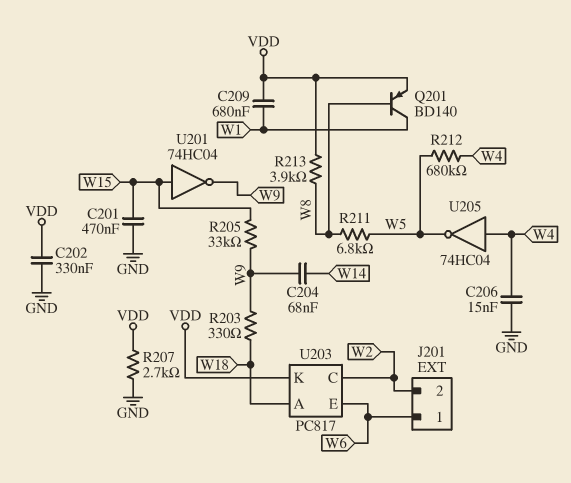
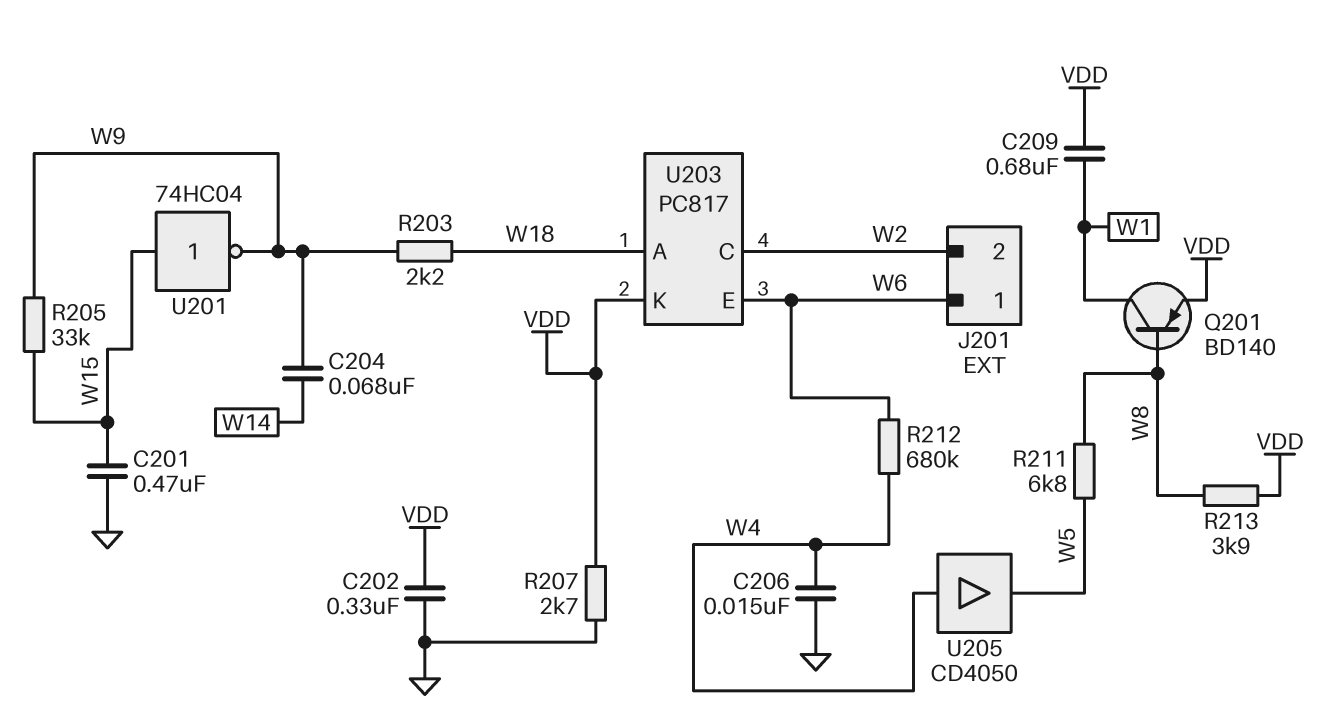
R203: 330 (W9, W18) -> 2.2k (W9, W18)
R212: 680k (W4, W5) -> 680k (W4, W6)
U205: NOT 74HC04 (in W4, out W5) -> buffer CD4050 (in W4, out W5)

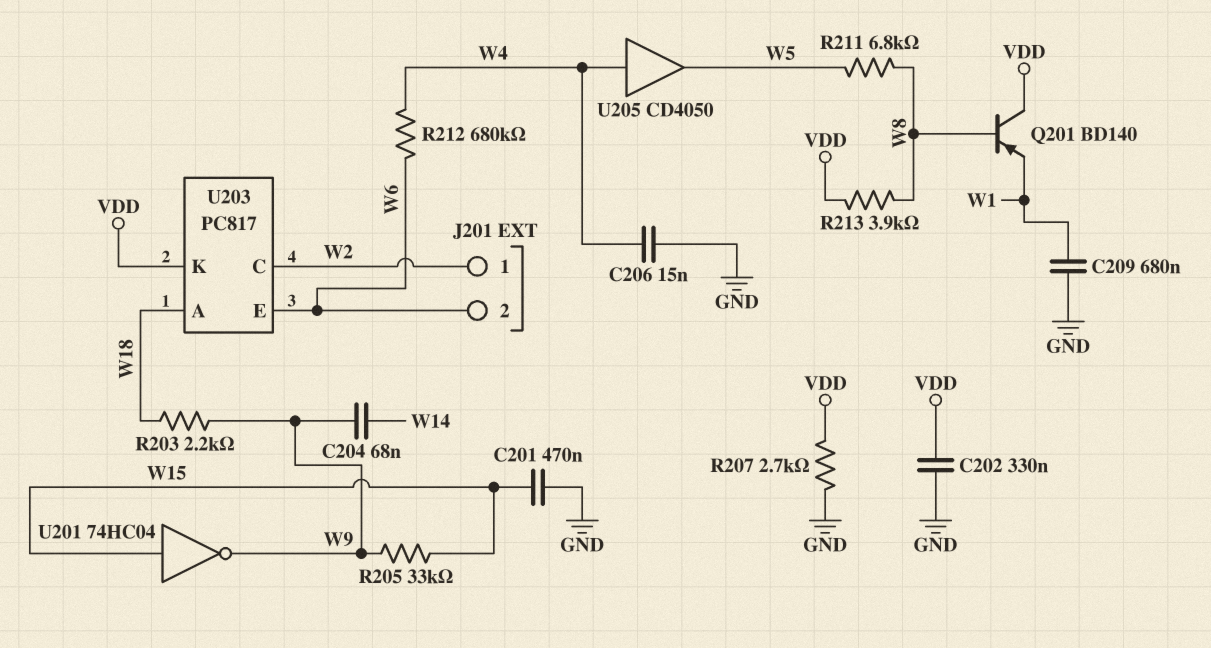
C209: 680nF (VDD, W1) -> 680nF (GND, W1)
J201 pin 1: W6 -> W2
J201 pin 2: W2 -> W6
Q201: PNP BD140 (B W8, C W1, E VDD) -> PNP BD140 (B W8, C VDD, E W1)

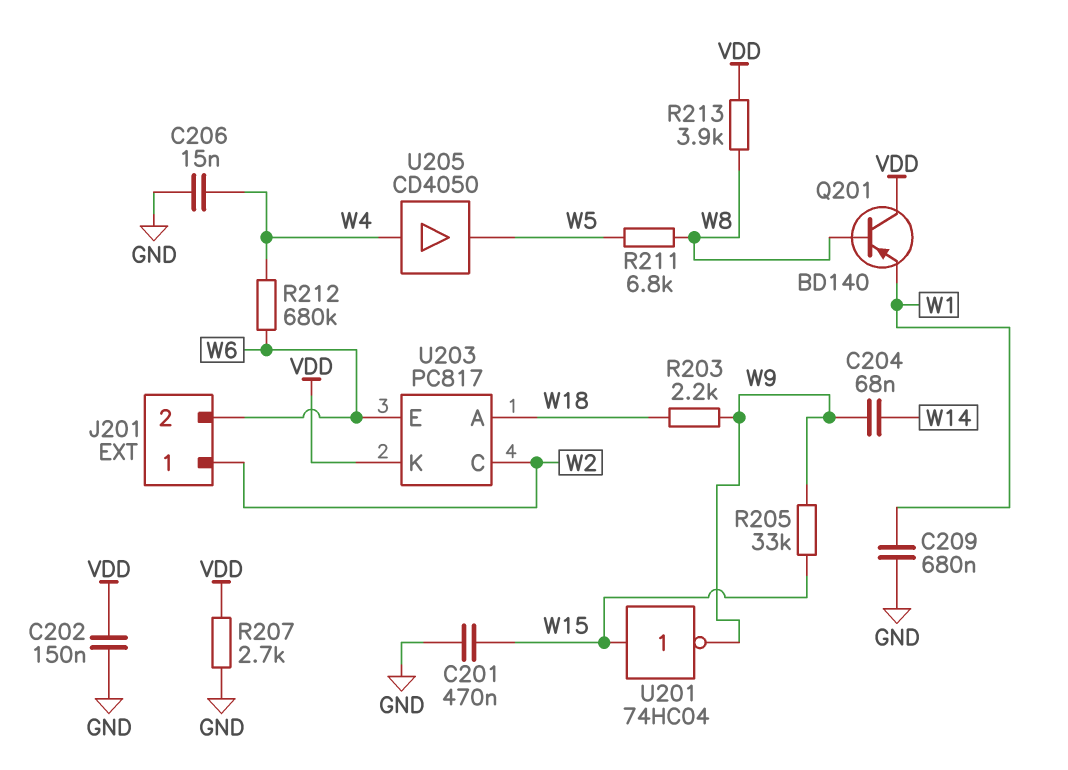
C202: 330nF (GND, VDD) -> 150nF (GND, VDD)

